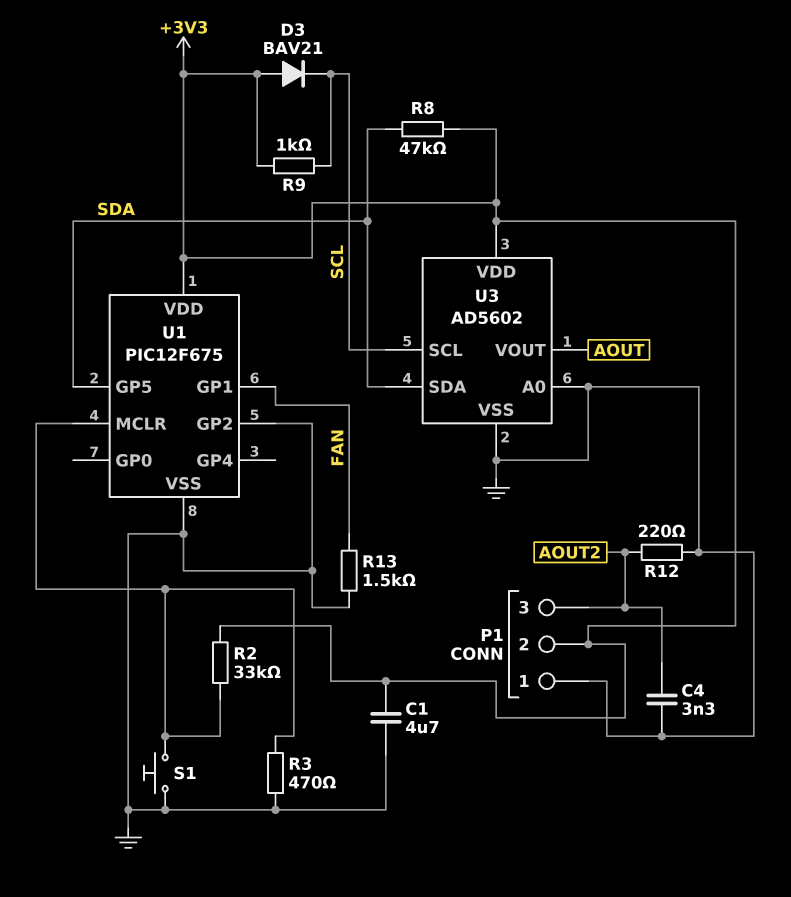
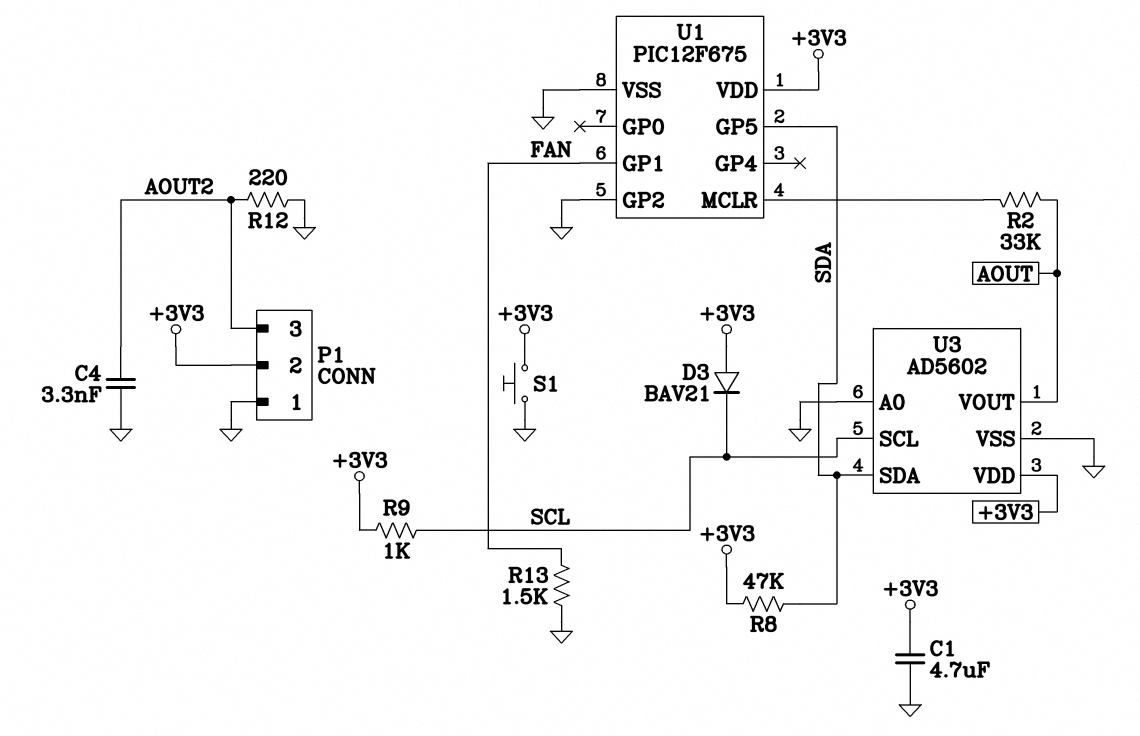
R2: 33k (+3V3, U1/MCLR) -> 33k (AOUT, U1/MCLR)
R3: 470 (GND, U1/MCLR) -> none
S1: button (GND, U1/MCLR) -> button (+3V3, GND)

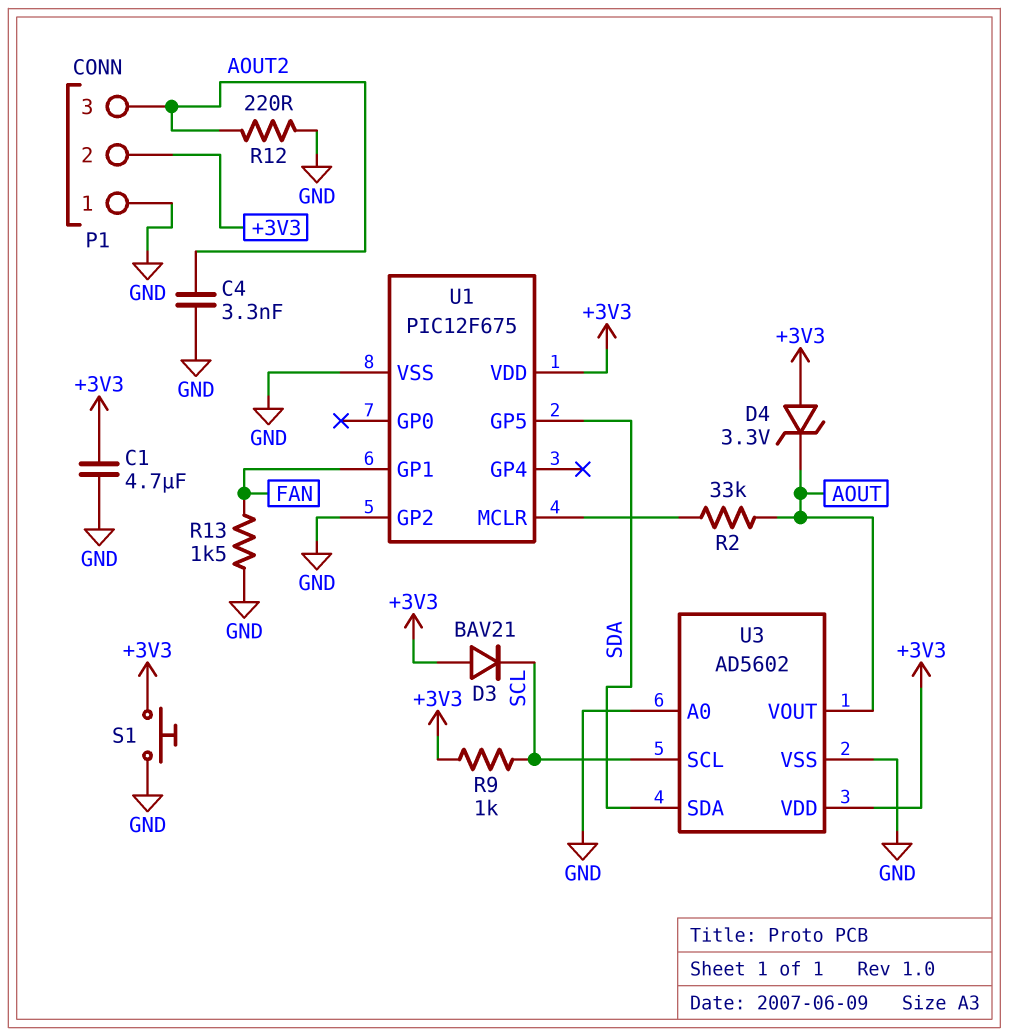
D4: none -> zener 3.3V (A +3V3, K AOUT)
R8: 47k (+3V3, SDA) -> none

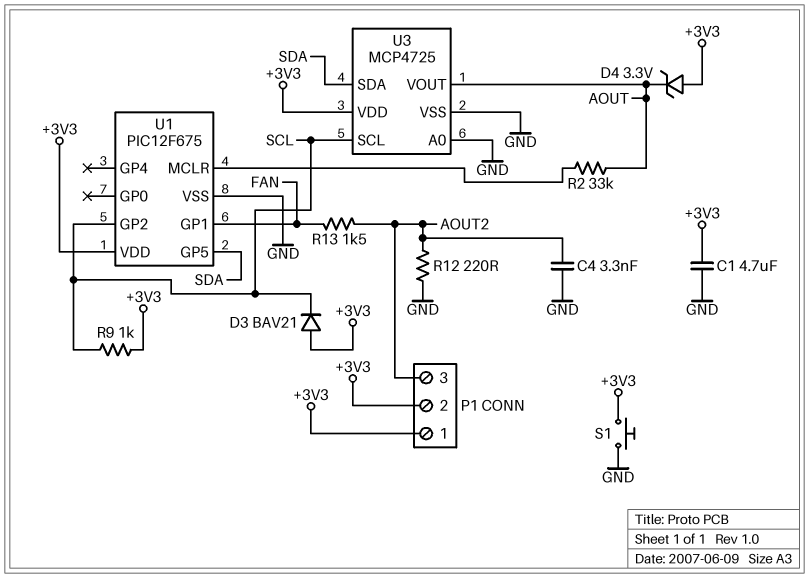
P1 pin 1: GND -> +3V3
R13: 1.5k (FAN, GND) -> 1.5k (AOUT2, FAN)
U1 pin GP2: GND -> SCL
U3: AD5602 -> MCP4725

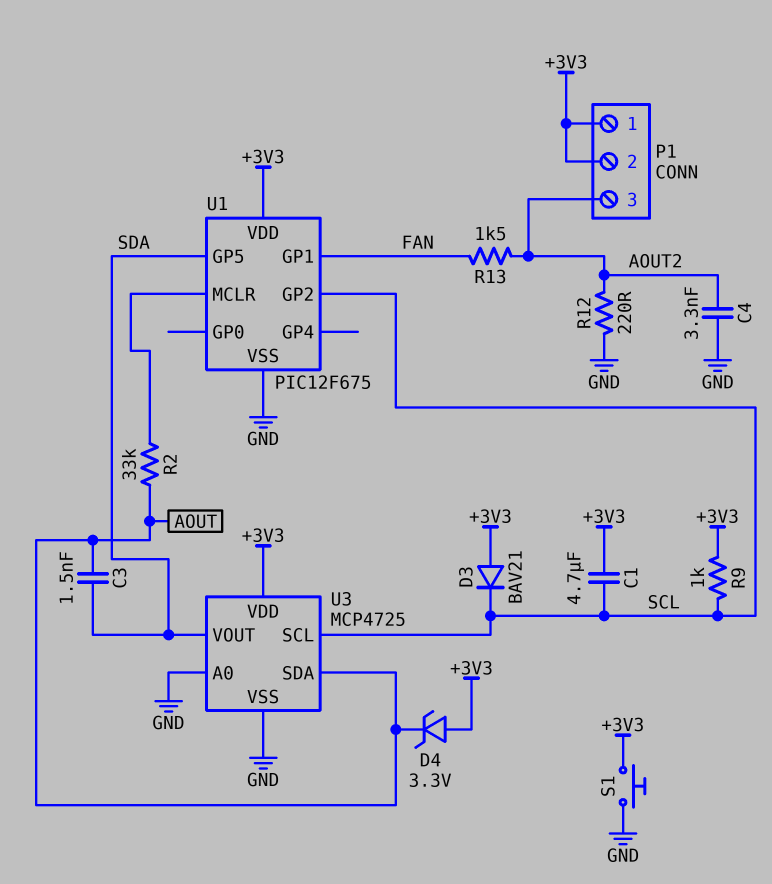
C1: 4.7uF (+3V3, GND) -> 4.7uF (+3V3, SCL)
C3: none -> 1.5nF (AOUT, SDA)
U3 pin SDA: SDA -> AOUT
U3 pin VOUT: AOUT -> SDA

